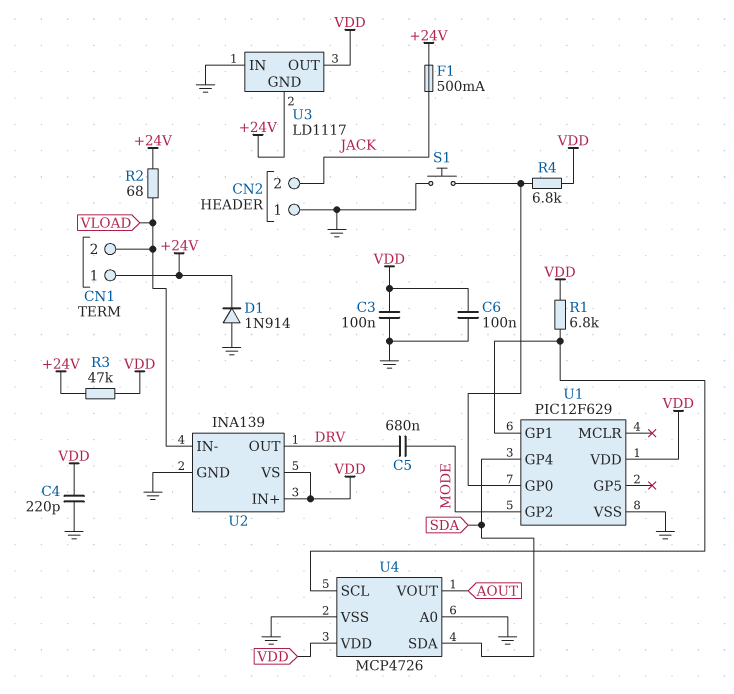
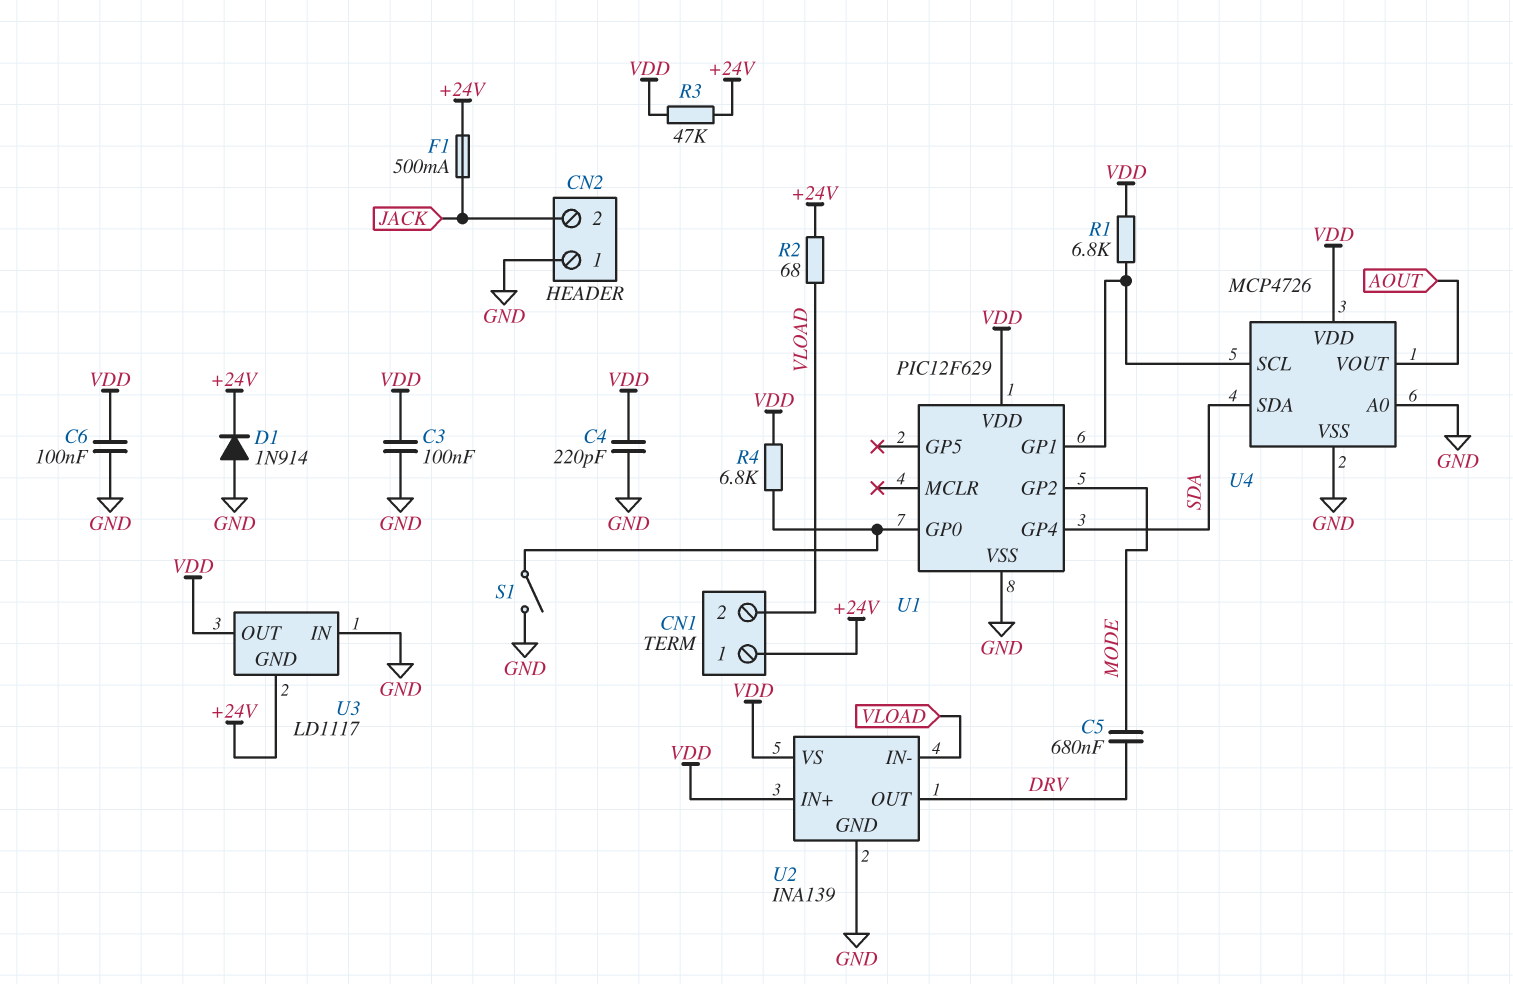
S1: button (GND, U1/GP0) -> switch (GND, U1/GP0)

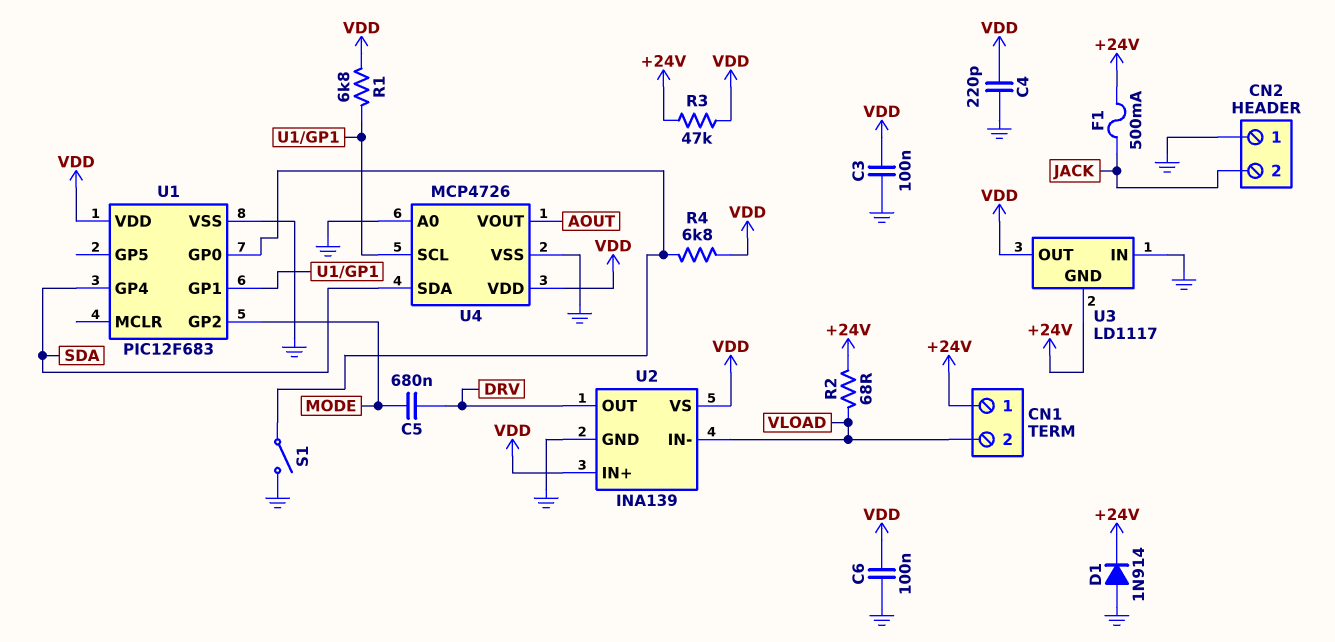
U1: PIC12F629 -> PIC12F683

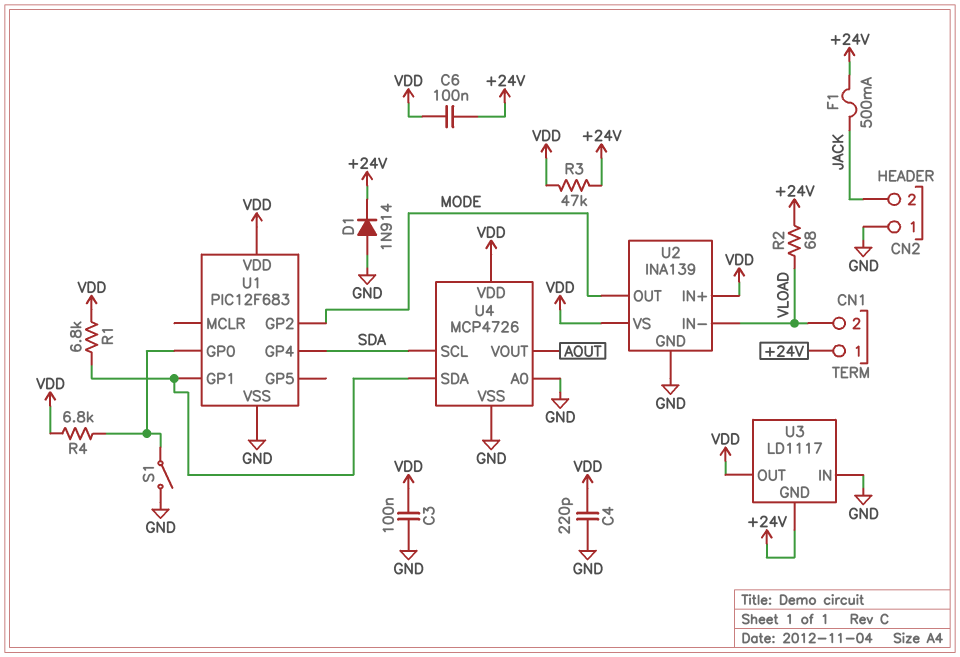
C5: 680nF (DRV, MODE) -> none
C6: 100nF (GND, VDD) -> 100nF (+24V, VDD)
U2 pin OUT: DRV -> MODE
U4 pin SCL: U1/GP1 -> SDA
U4 pin SDA: SDA -> U1/GP1

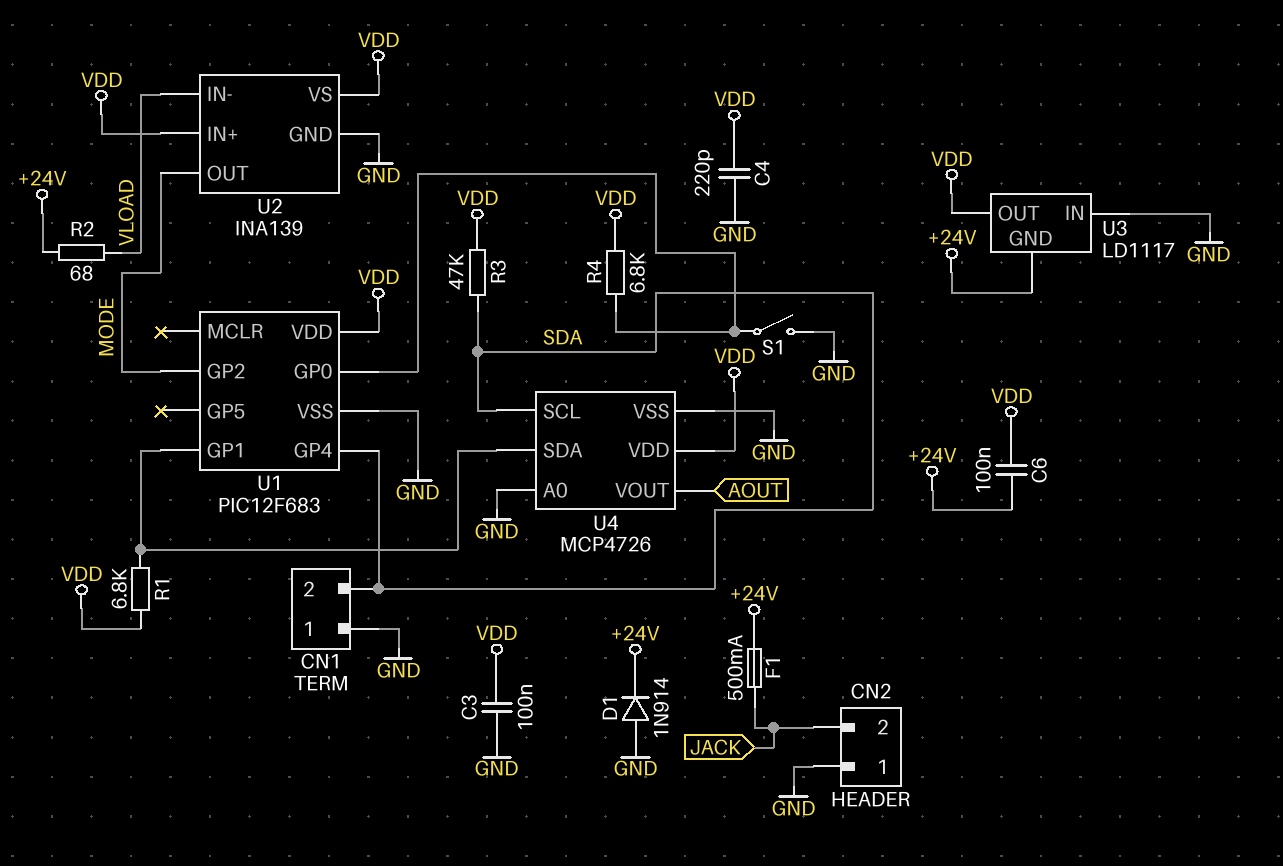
CN1 pin 1: +24V -> GND
CN1 pin 2: VLOAD -> SDA
R3: 47k (+24V, VDD) -> 47k (SDA, VDD)

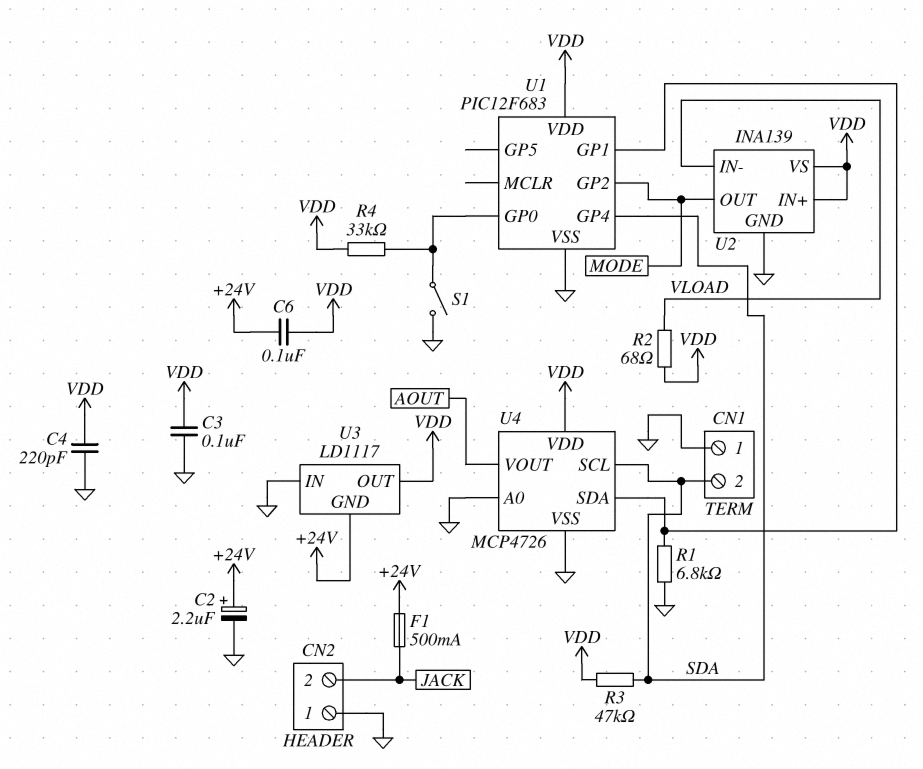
C2: none -> 2.2uF (plus +24V, minus GND)
D1: diode 1N914 (A GND, K +24V) -> none
R1: 6.8k (U1/GP1, VDD) -> 6.8k (GND, U1/GP1)
R2: 68 (+24V, VLOAD) -> 68 (VDD, VLOAD)
R4: 6.8k (U1/GP0, VDD) -> 33k (U1/GP0, VDD)

